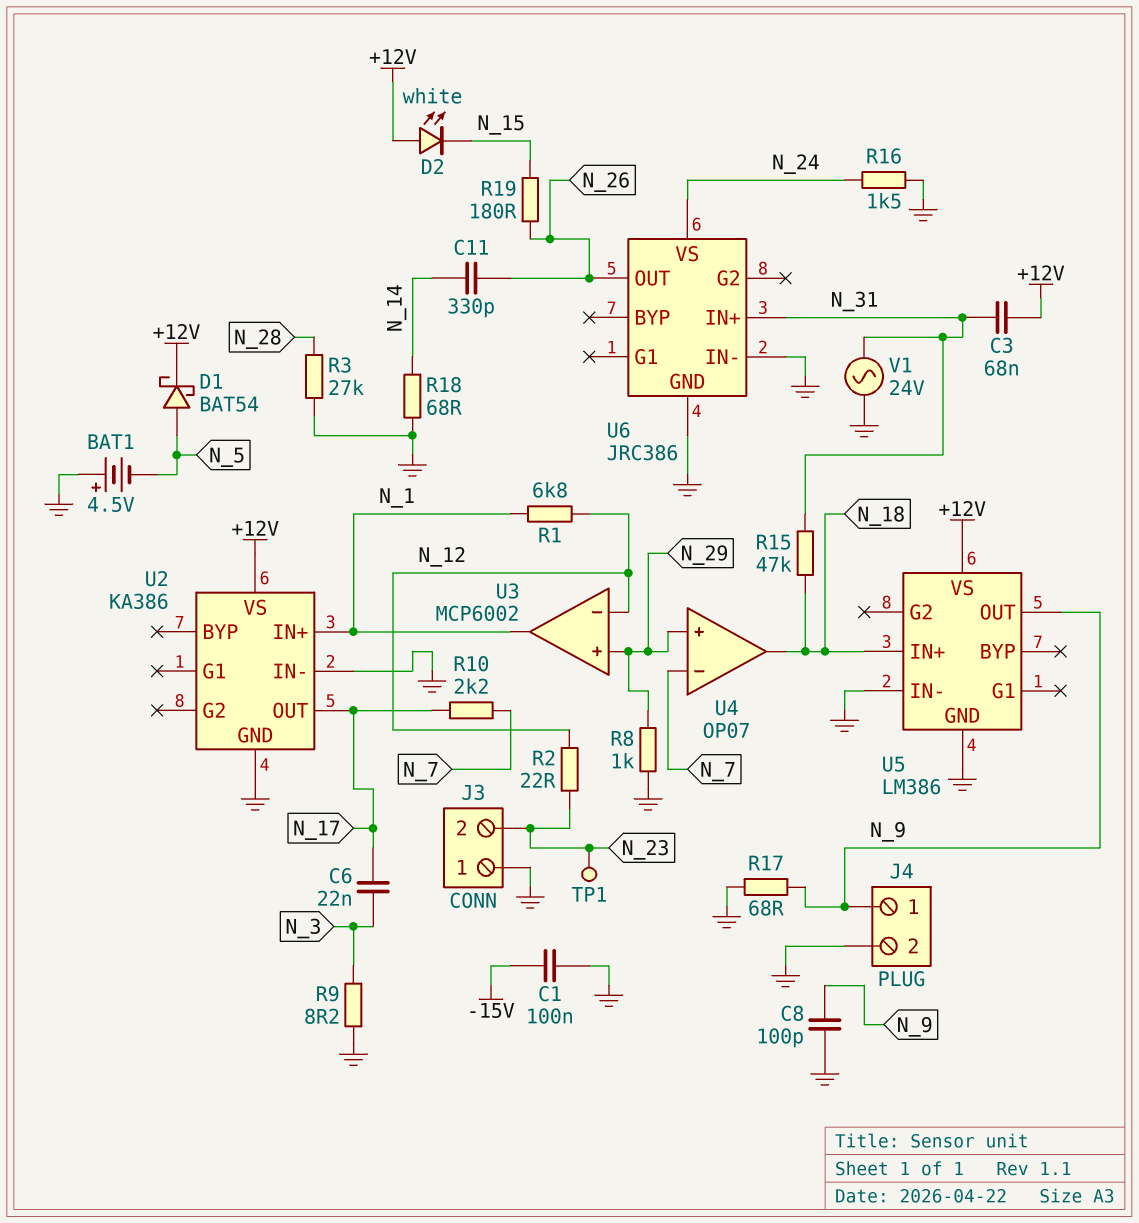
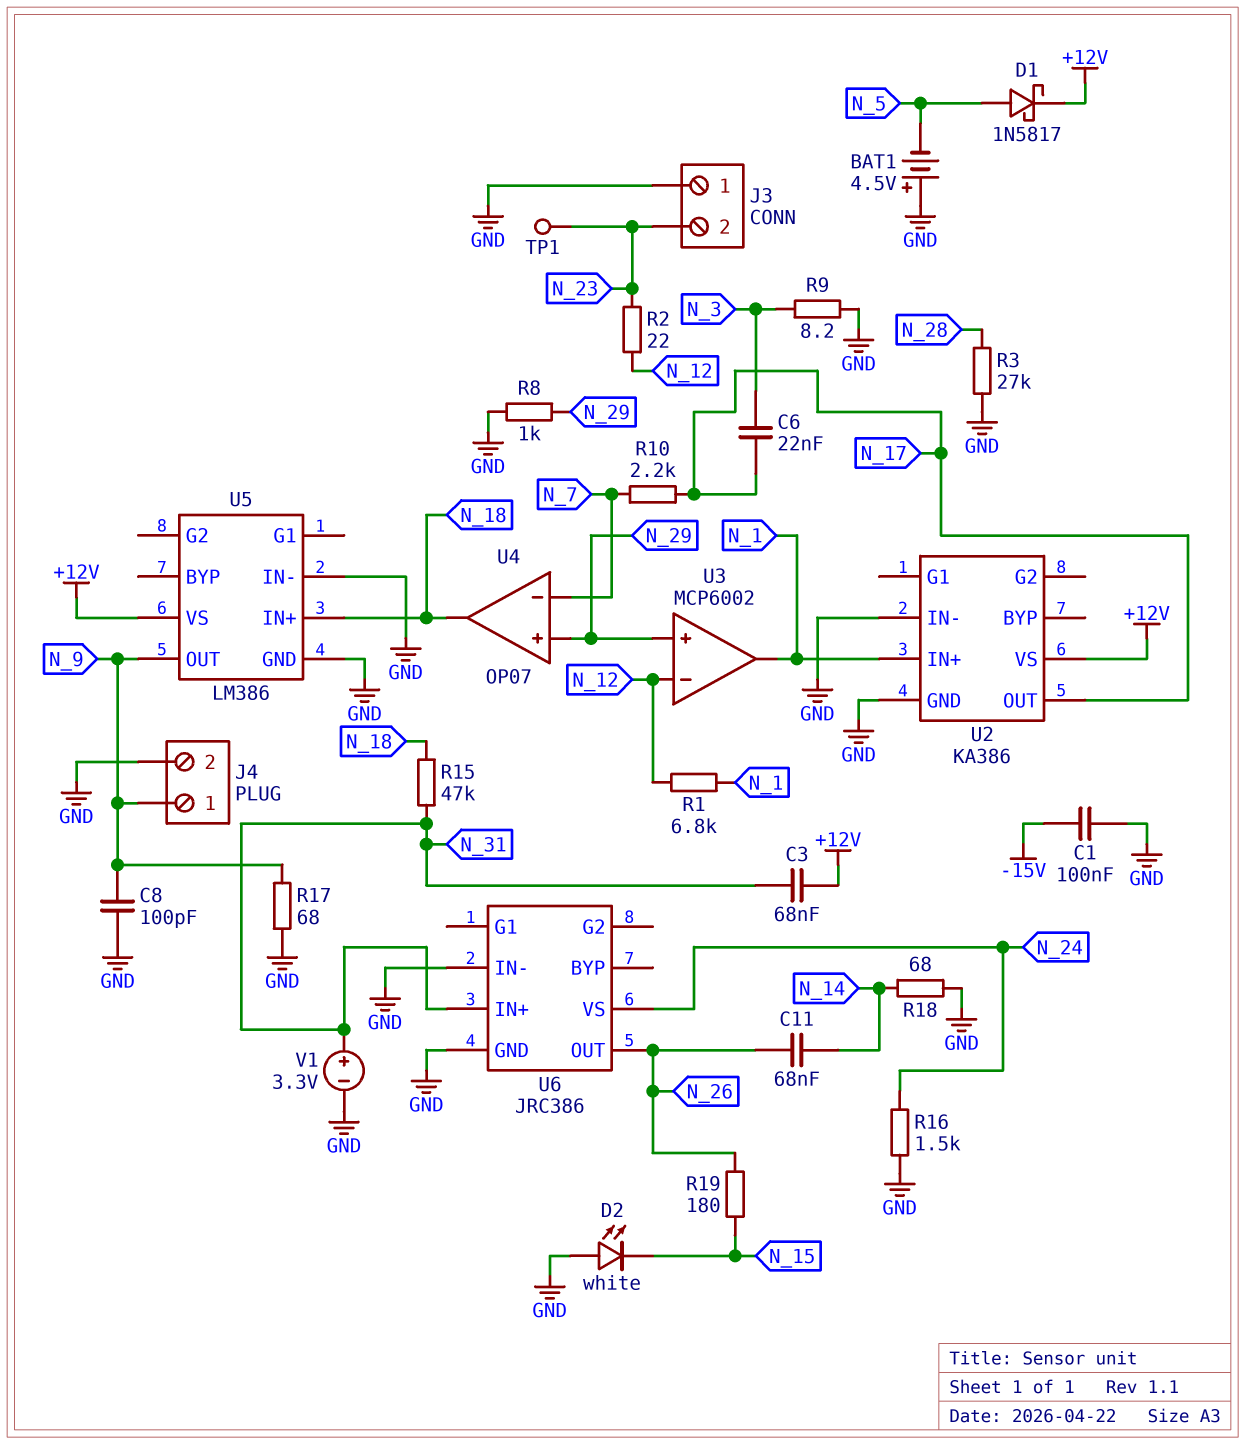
C11: 330pF (N_14, N_26) -> 68nF (N_14, N_26)
D1: schottky BAT54 (A N_5, K +12V) -> schottky 1N5817 (A N_5, K +12V)
D2: LED white (A +12V, K N_15) -> LED white (A GND, K N_15)
V1: AC 24V (GND, N_31) -> 3.3V (plus N_31, minus GND)

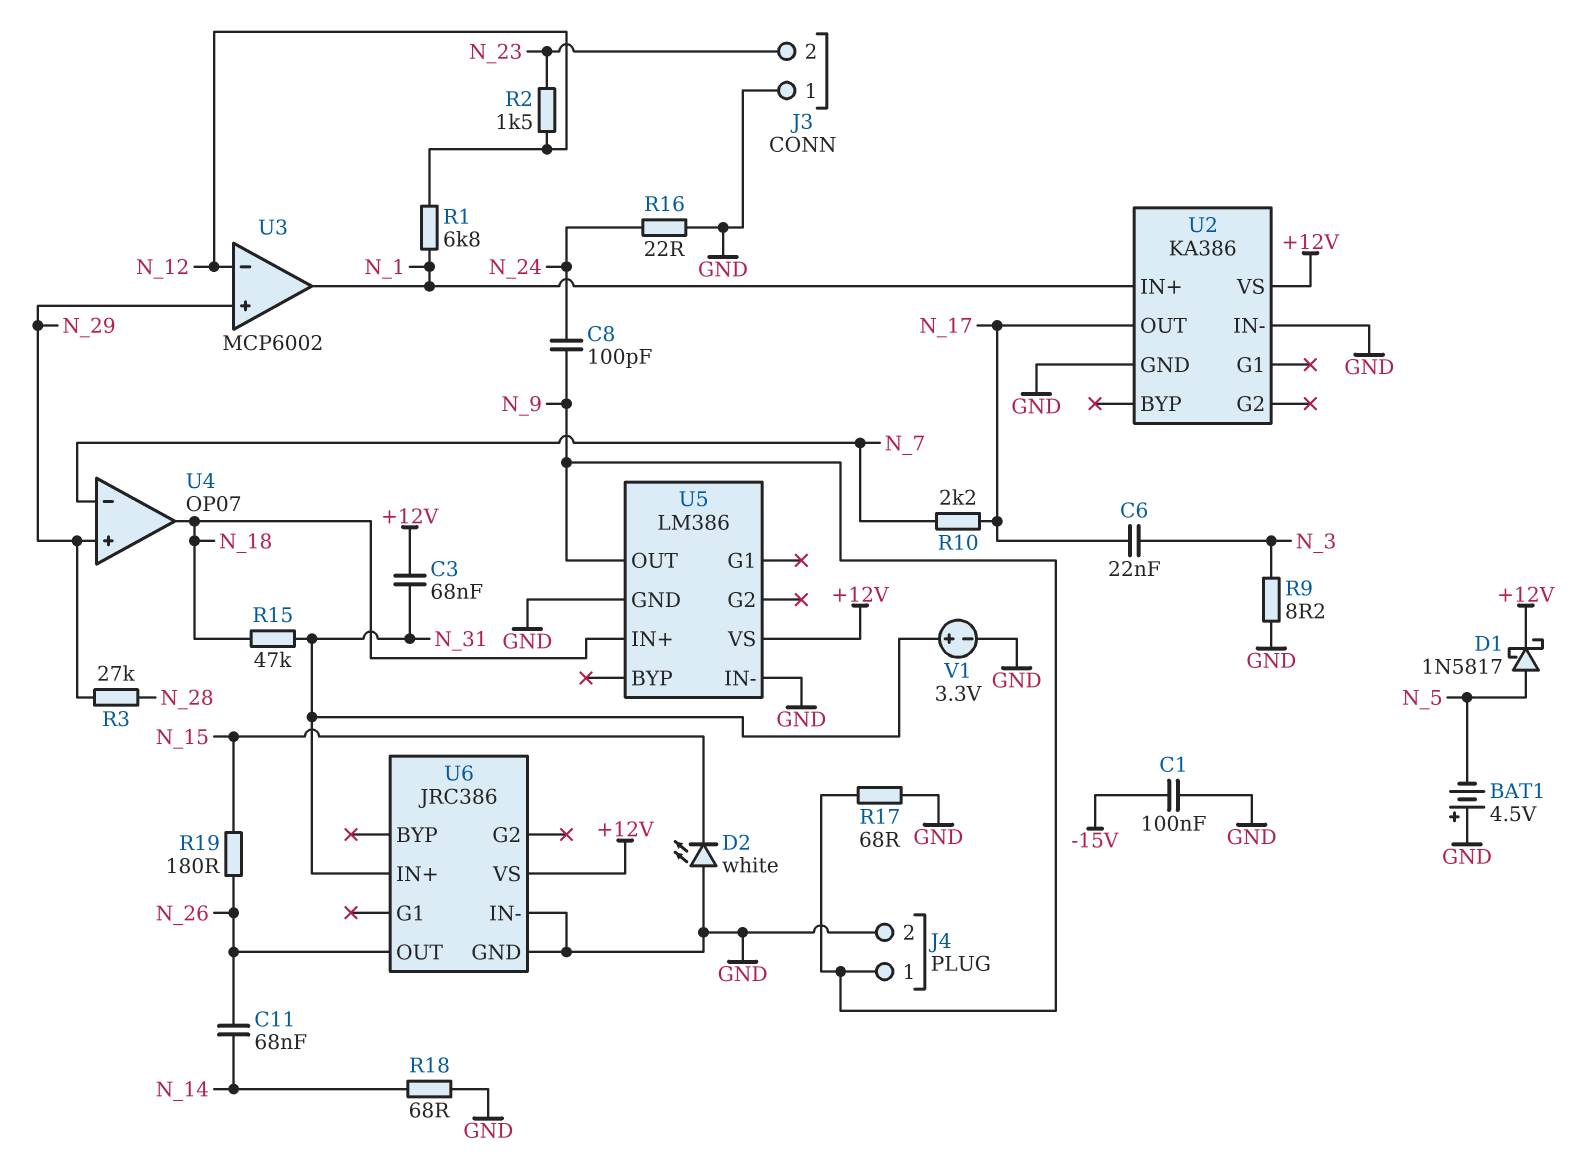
C8: 100pF (GND, N_9) -> 100pF (N_9, N_24)
R2: 22 (N_12, N_23) -> 1.5k (N_12, N_23)
R3: 27k (GND, N_28) -> 27k (N_28, N_29)
R8: 1k (GND, N_29) -> none
R16: 1.5k (GND, N_24) -> 22 (GND, N_24)
TP1: test point (N_23) -> none
U6 pin VS: N_24 -> +12V

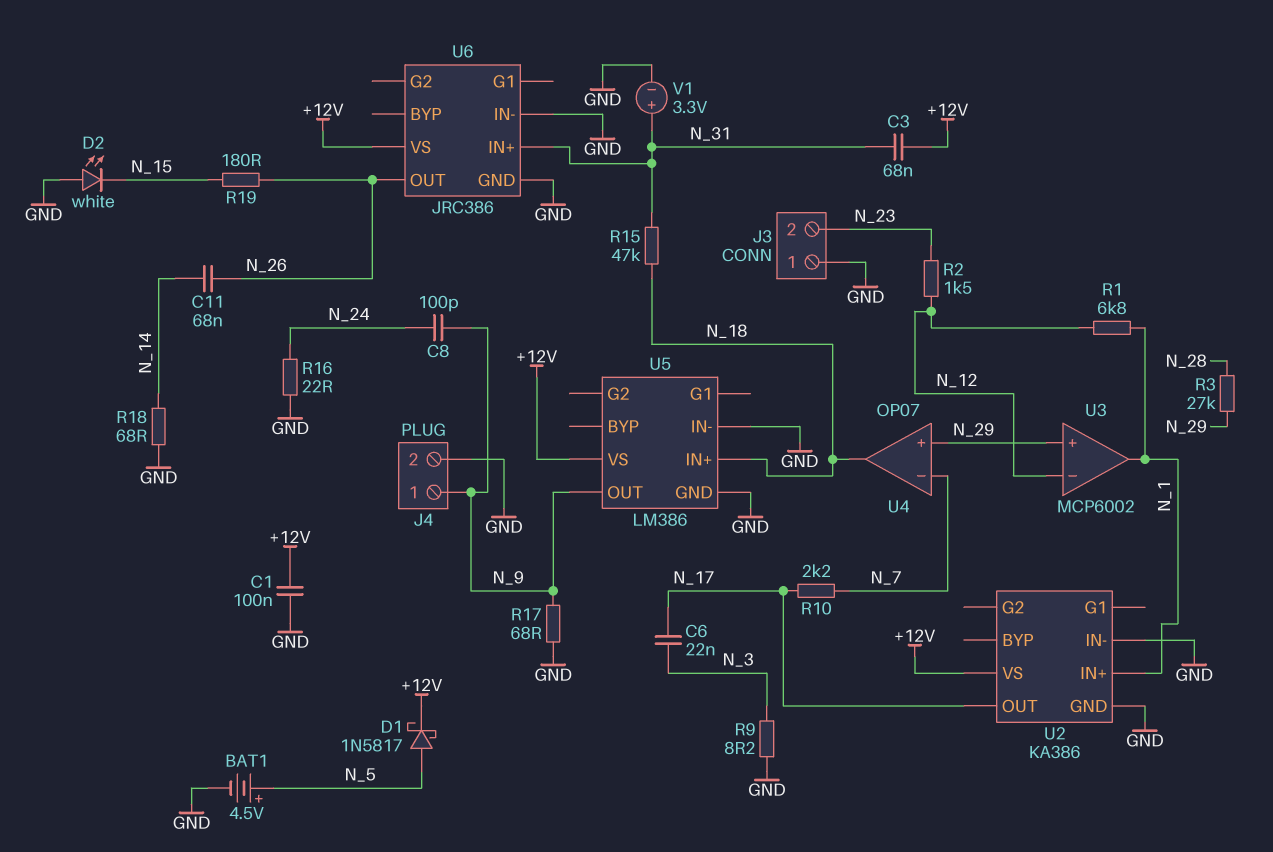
BAT1: 4.5V (plus GND, minus N_5) -> 4.5V (plus N_5, minus GND)
C1: 100nF (-15V, GND) -> 100nF (+12V, GND)

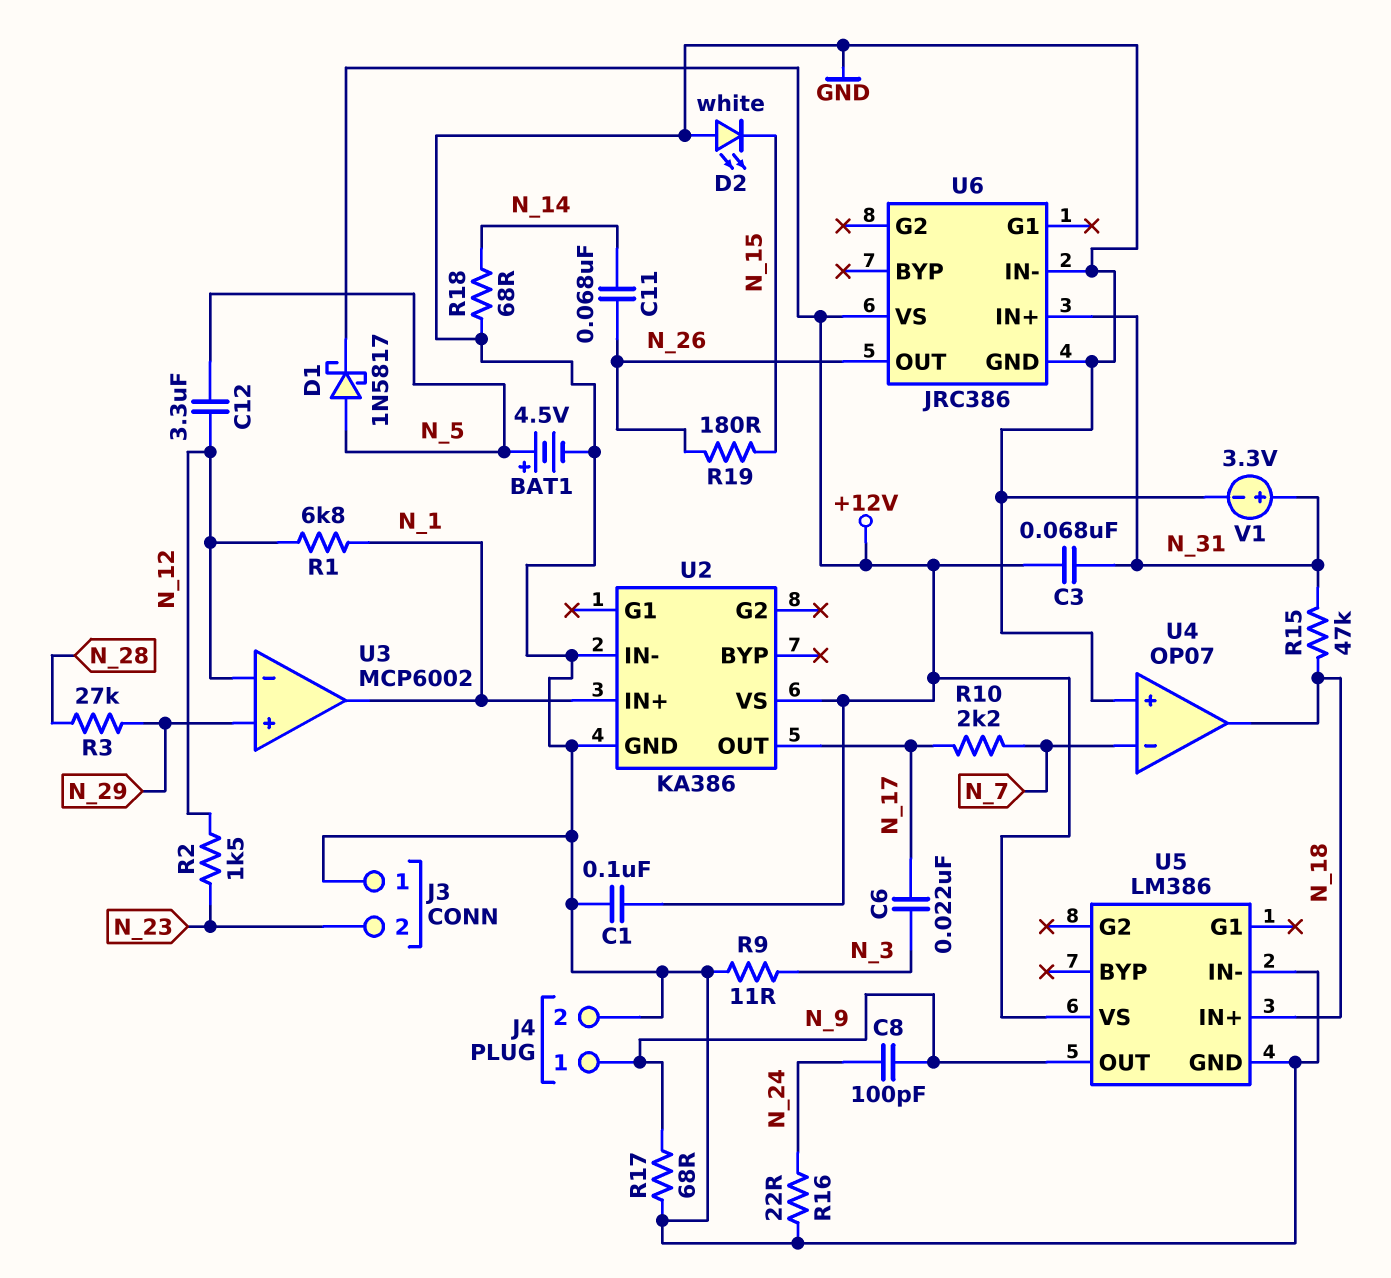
C12: none -> 3.3uF (N_5, N_12)
R9: 8.2 (GND, N_3) -> 11 (GND, N_3)
U4 pin in+: N_29 -> GND

